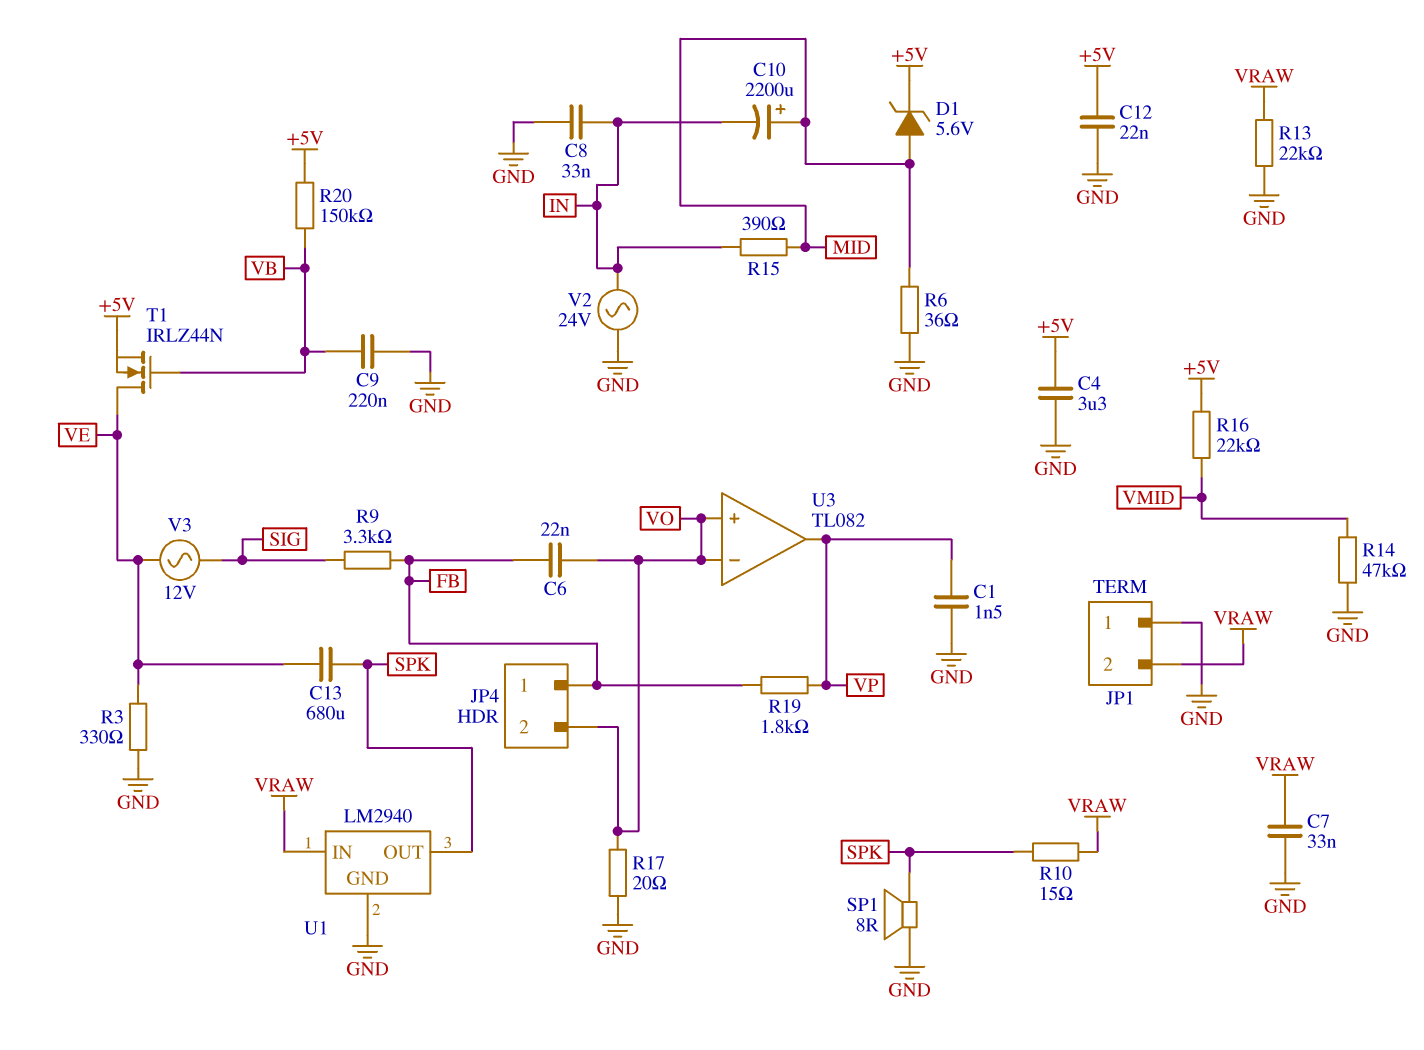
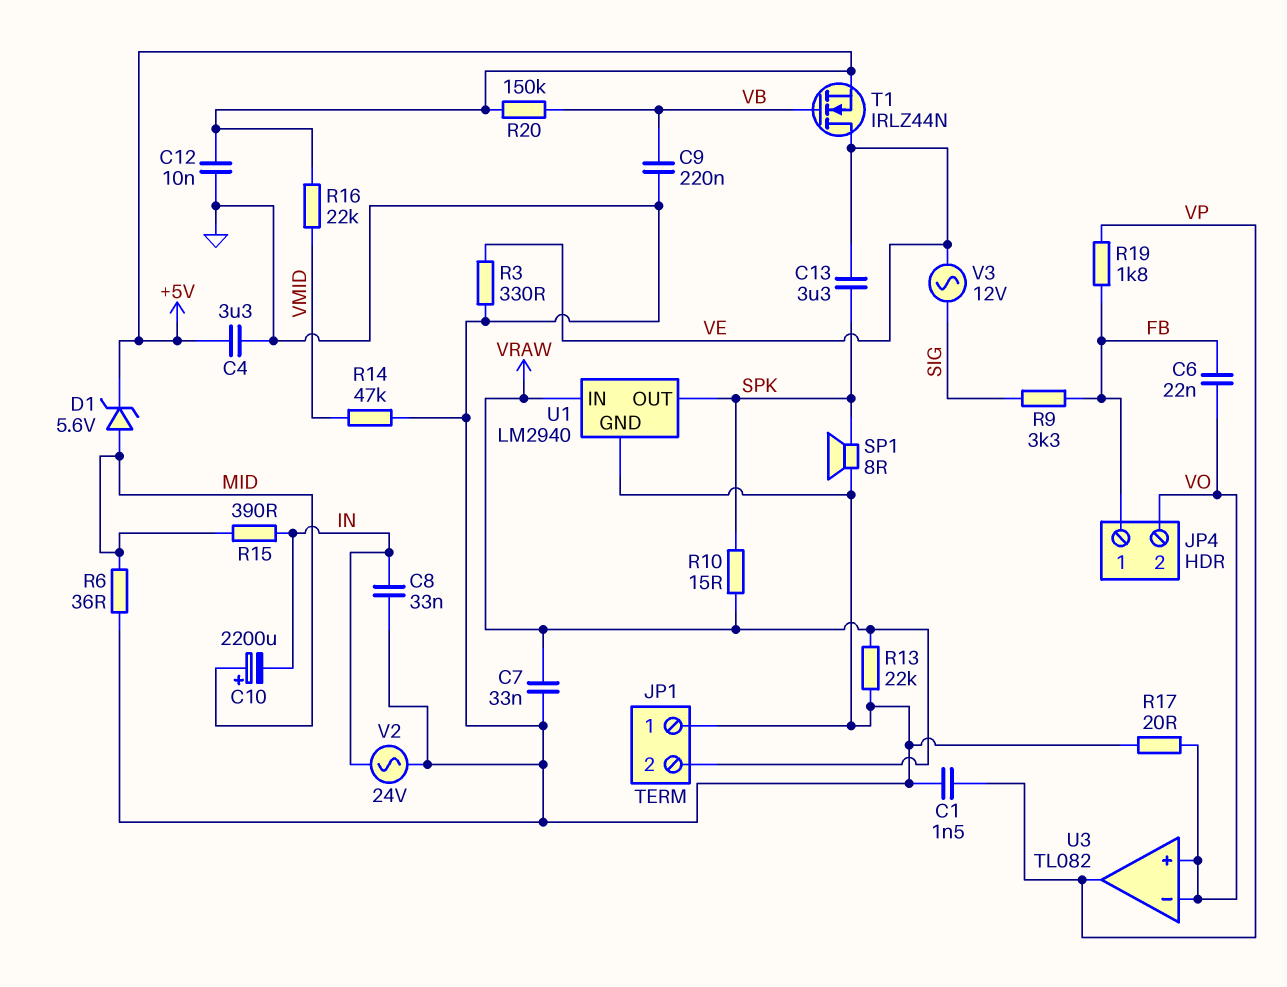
C12: 22nF (+5V, GND) -> 10nF (+5V, GND)
C13: 680uF (SPK, VE) -> 3.3uF (SPK, VE)

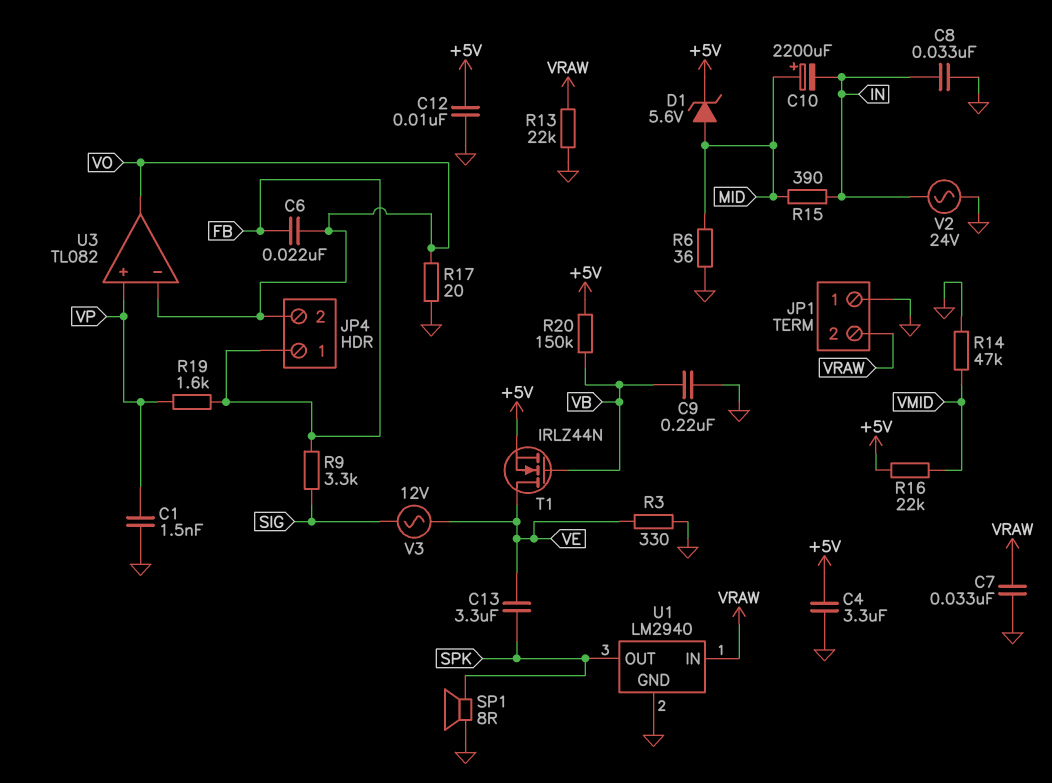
R10: 15 (SPK, VRAW) -> none
R19: 1.8k (FB, VP) -> 1.6k (FB, VP)
U3 pin in+: VO -> VP
U3 pin out: VP -> VO

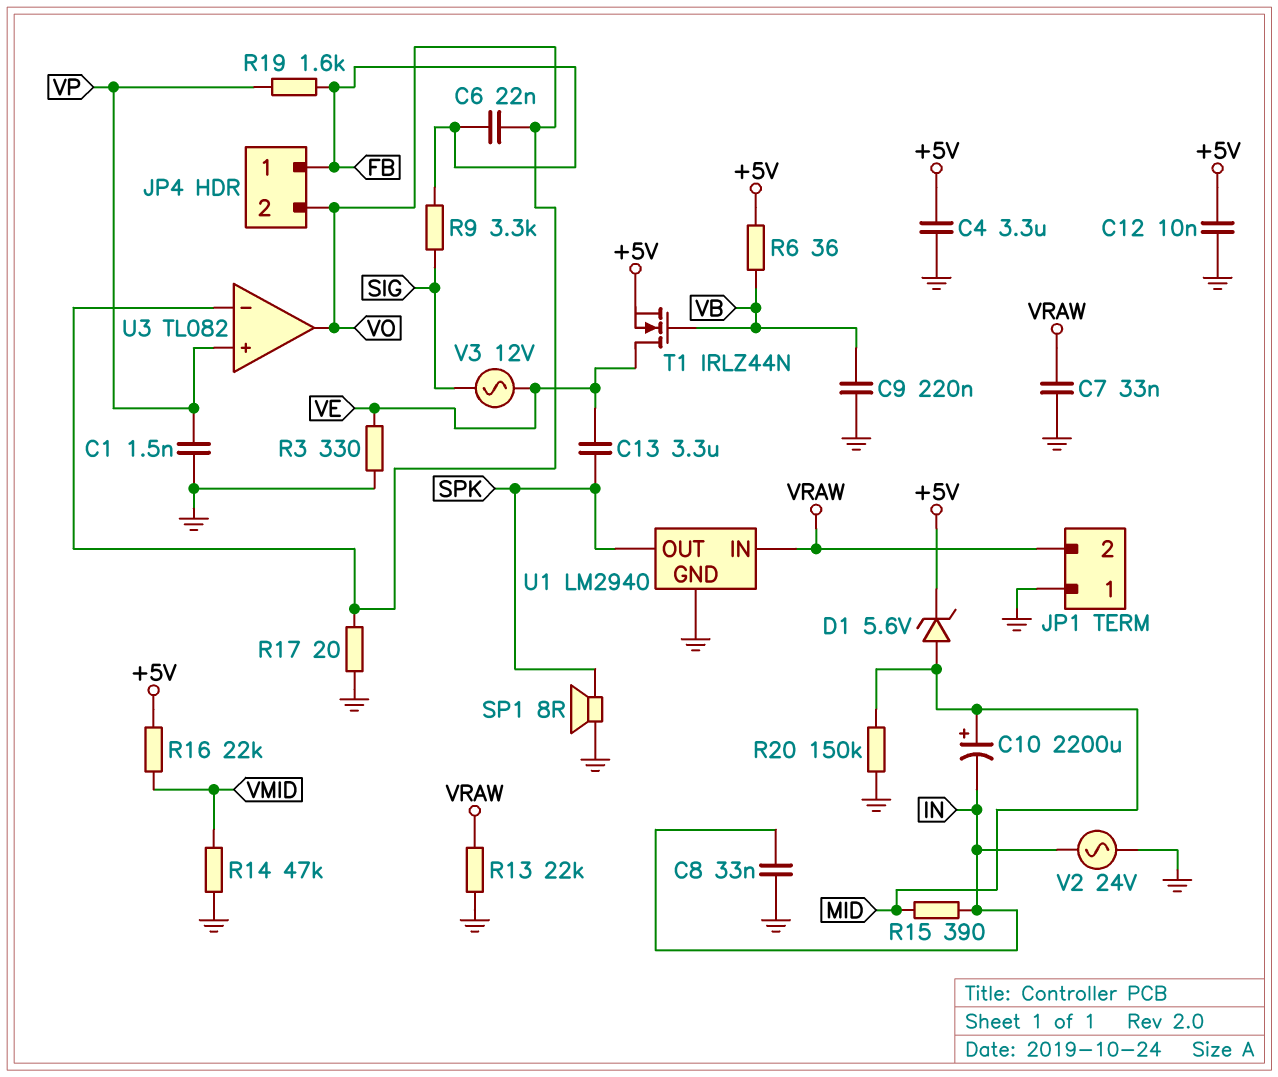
R6: 36 (GND, MID) -> 36 (+5V, VB)
R20: 150k (+5V, VB) -> 150k (GND, MID)

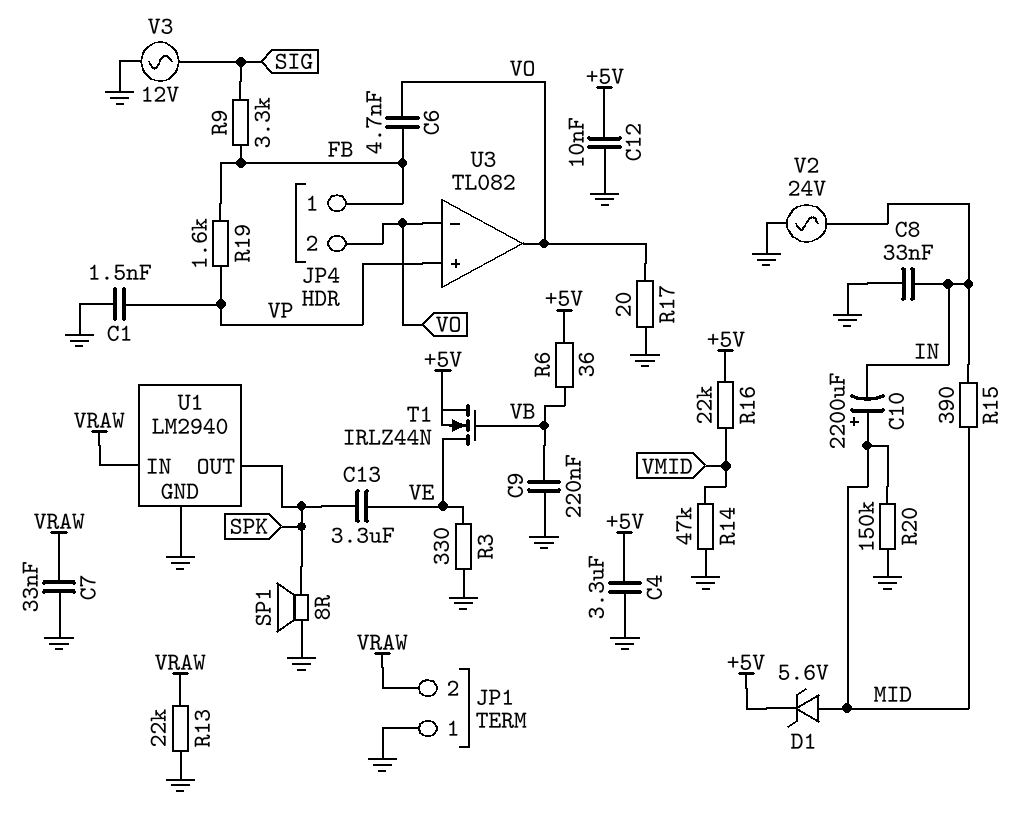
C6: 22nF (FB, VO) -> 4.7nF (FB, VO)
V3: AC 12V (SIG, VE) -> AC 12V (GND, SIG)

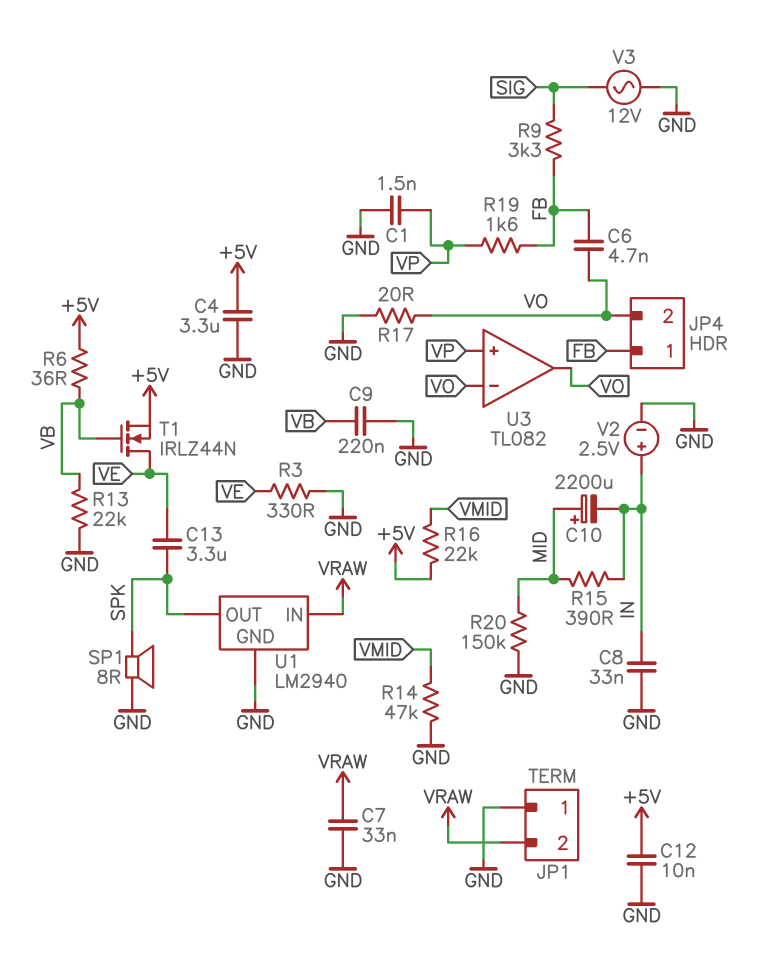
D1: zener 5.6V (A MID, K +5V) -> none
R13: 22k (GND, VRAW) -> 22k (GND, VB)
V2: AC 24V (GND, IN) -> 2.5V (plus IN, minus GND)

